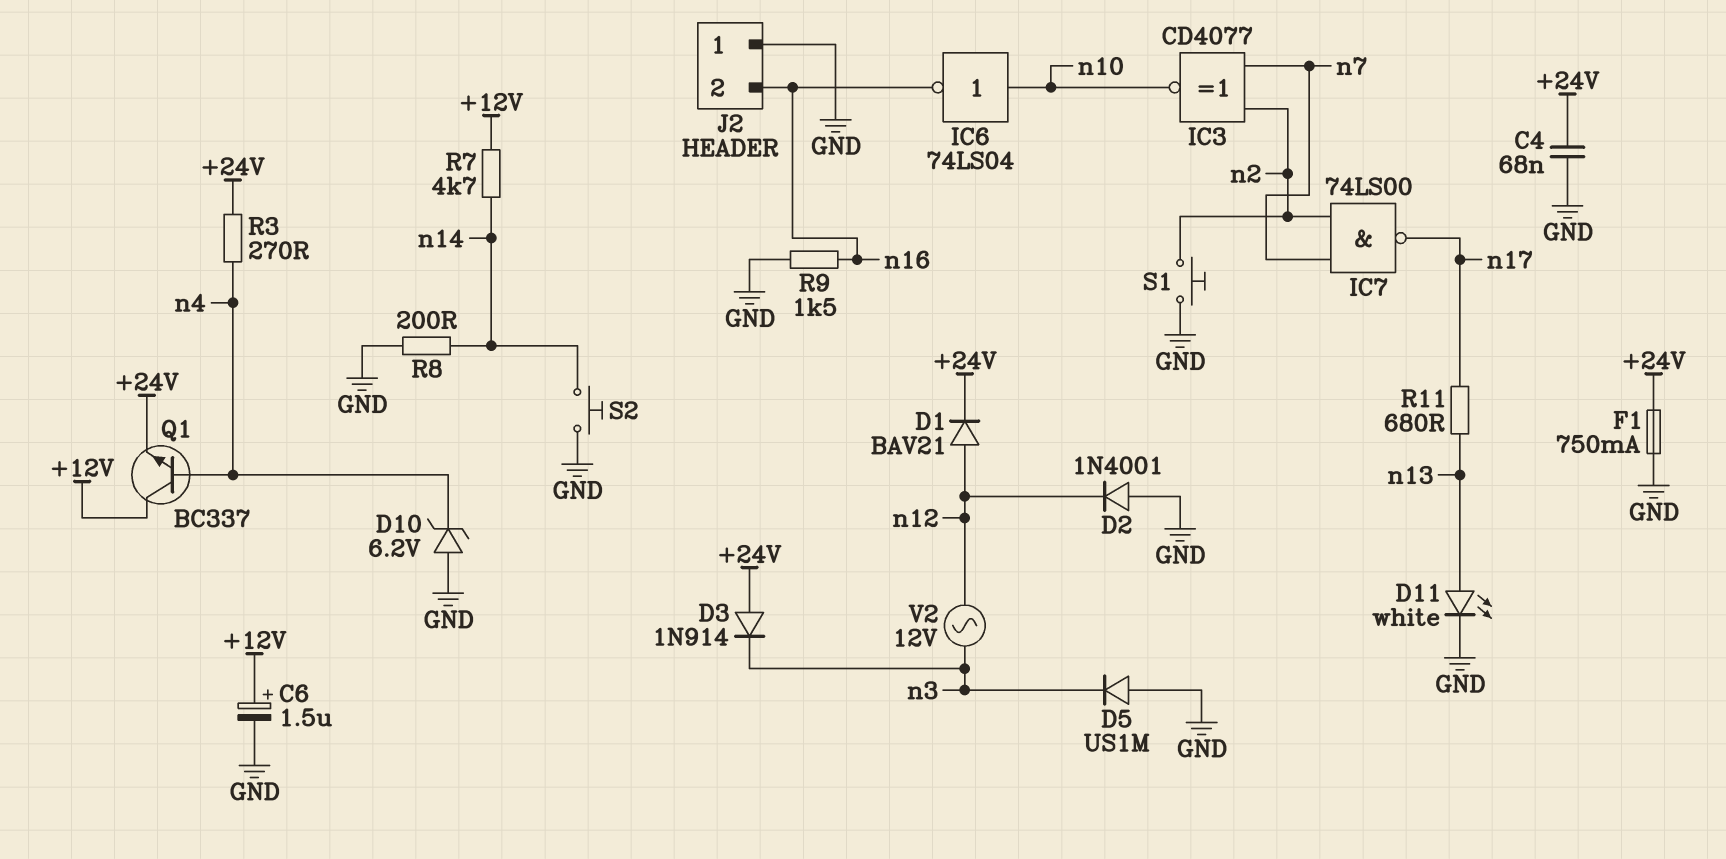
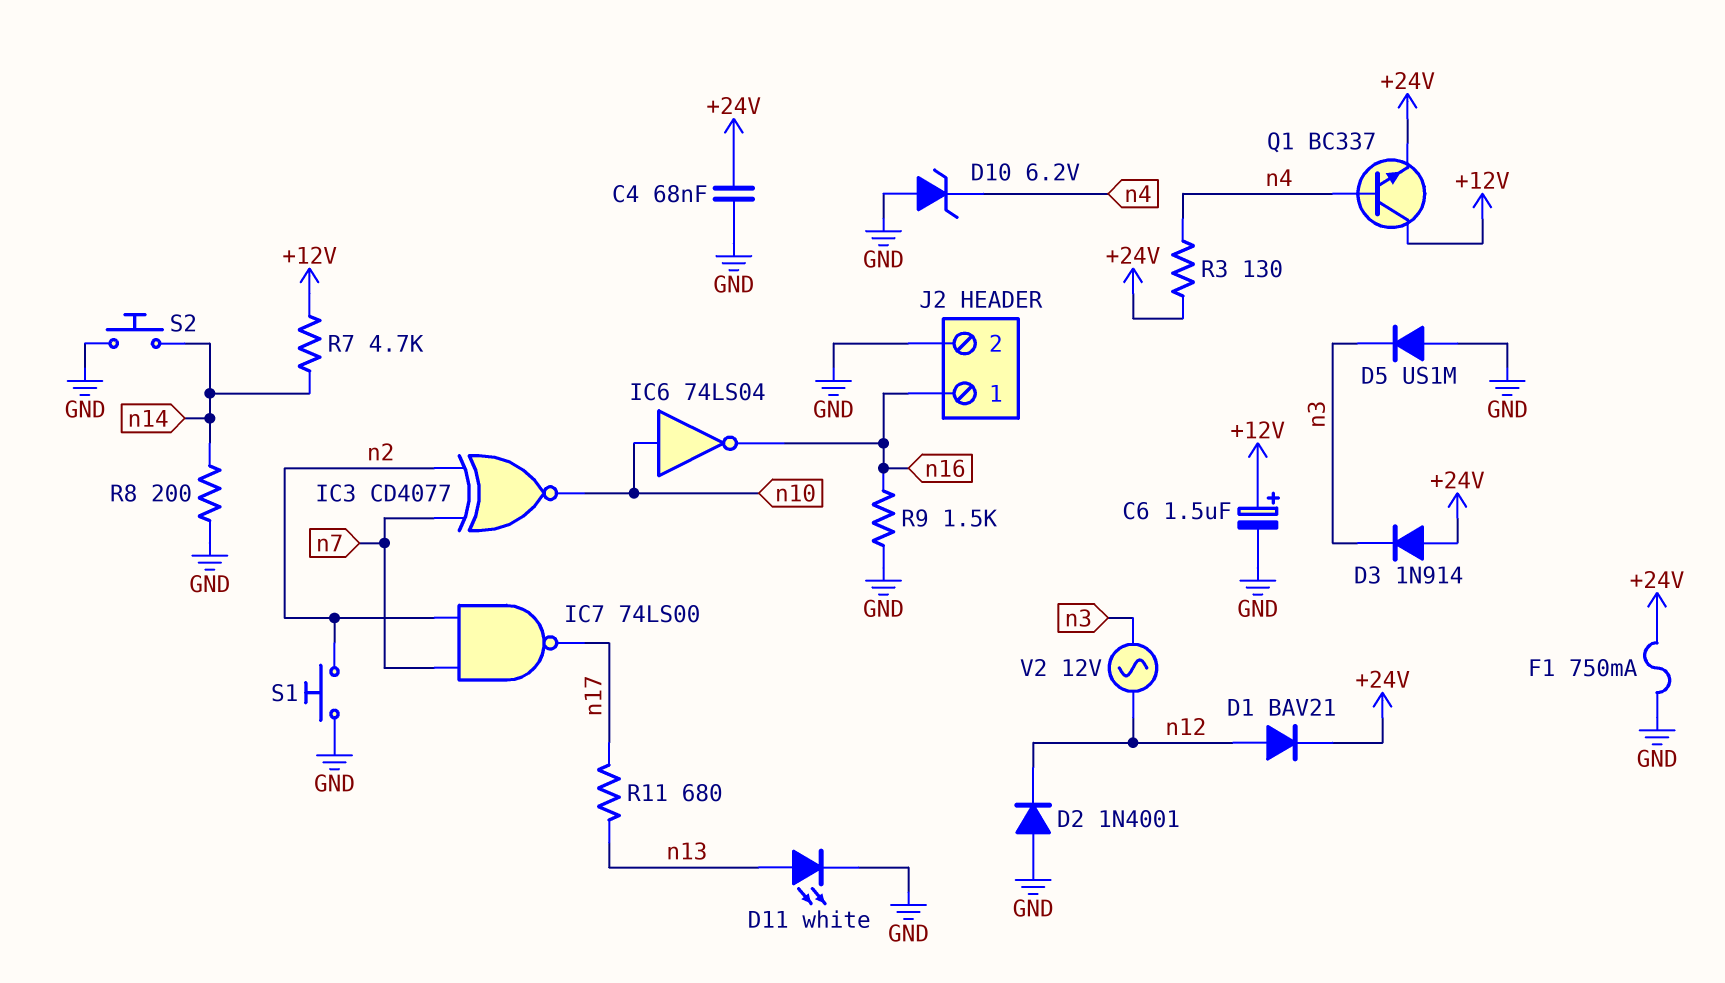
J2 pin 1: GND -> n16
J2 pin 2: n16 -> GND
R3: 270 (+24V, n4) -> 130 (+24V, n4)

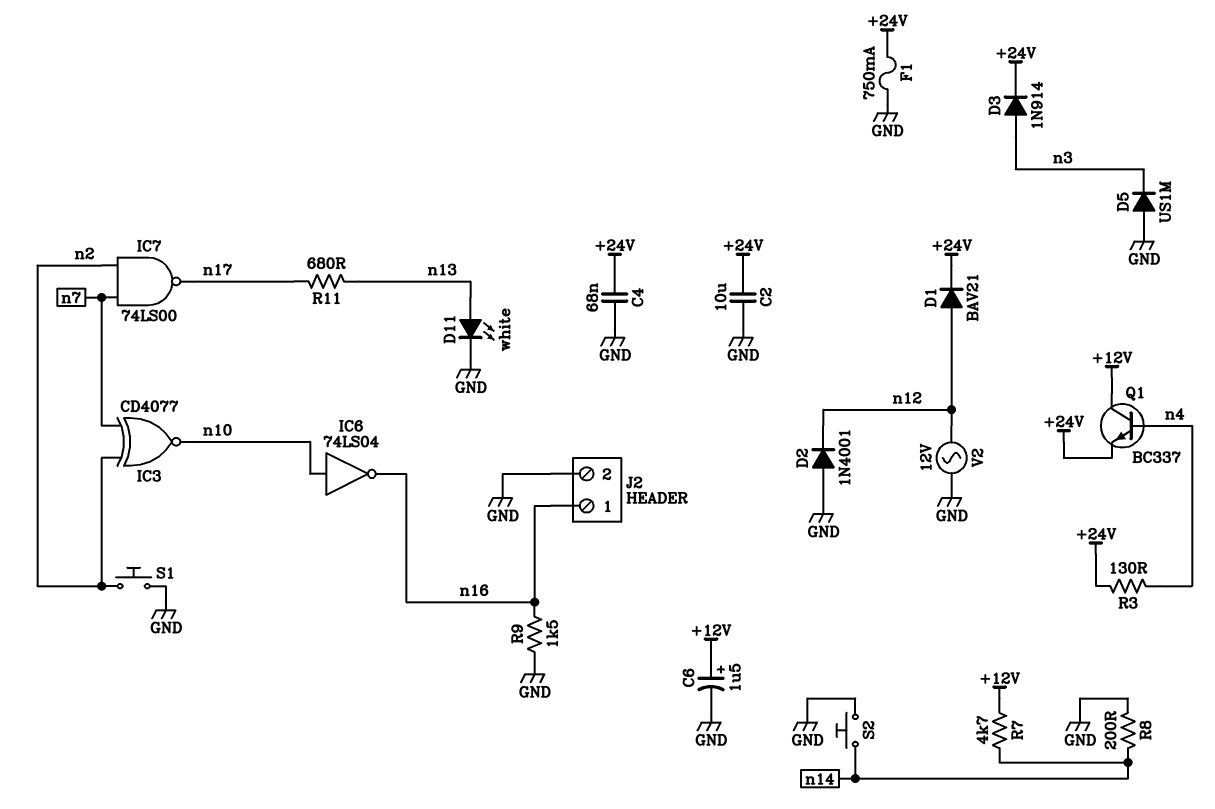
C2: none -> 10uF (+24V, GND)
D3: diode 1N914 (A +24V, K n3) -> diode 1N914 (A n3, K +24V)
D10: zener 6.2V (A GND, K n4) -> none
V2: AC 12V (n3, n12) -> AC 12V (GND, n12)

